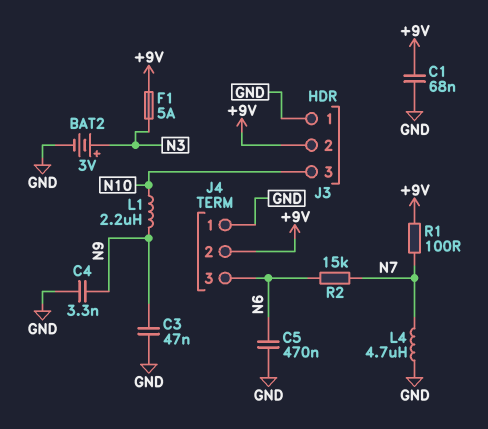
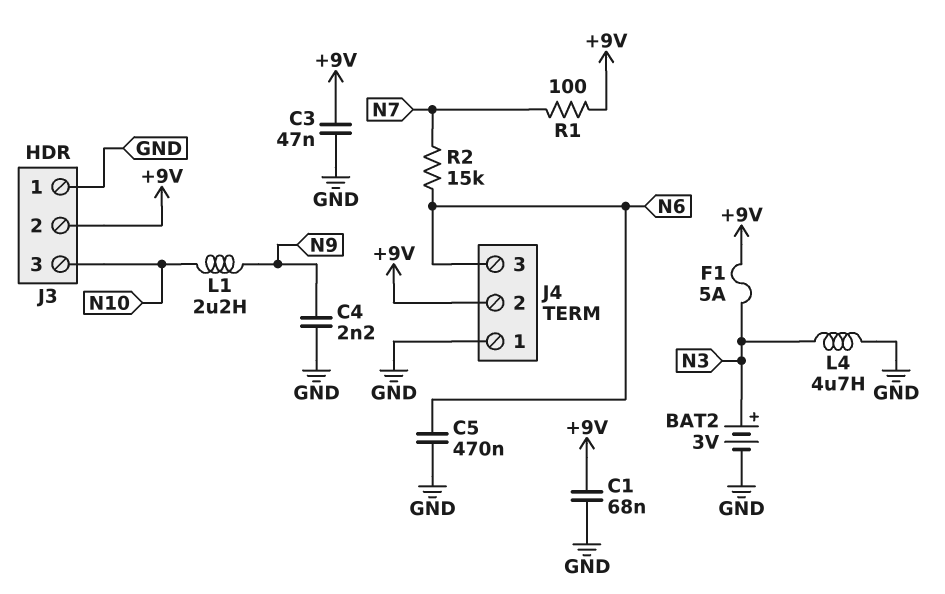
C3: 47nF (GND, N9) -> 47nF (+9V, GND)
C4: 3.3nF (GND, N9) -> 2.2nF (GND, N9)
L4: 4.7uH (GND, N7) -> 4.7uH (GND, N3)

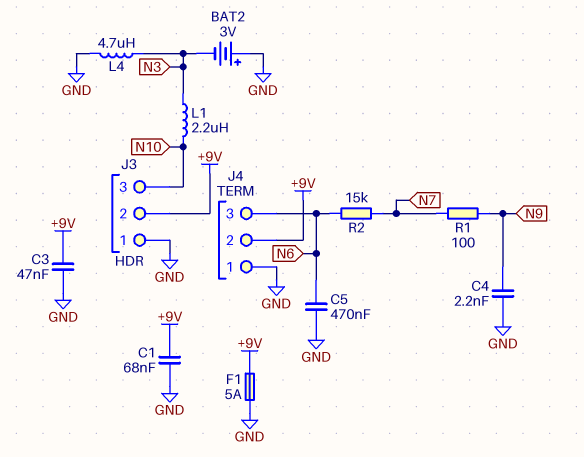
BAT2: 3V (plus N3, minus GND) -> 3V (plus GND, minus N3)
F1: 5A (+9V, N3) -> 5A (+9V, GND)
L1: 2.2uH (N9, N10) -> 2.2uH (N3, N10)
R1: 100 (+9V, N7) -> 100 (N7, N9)

